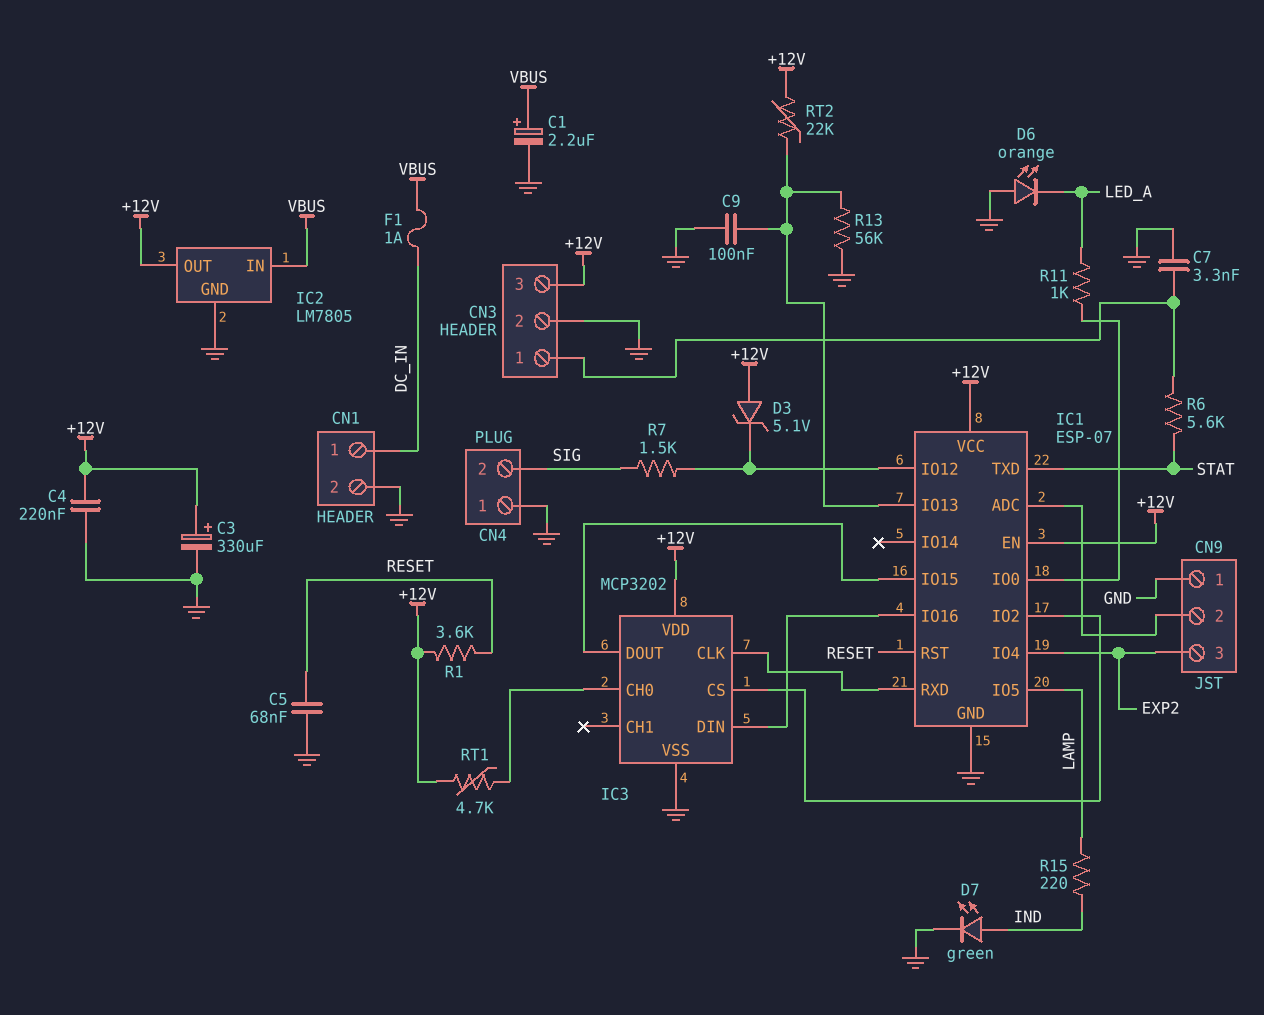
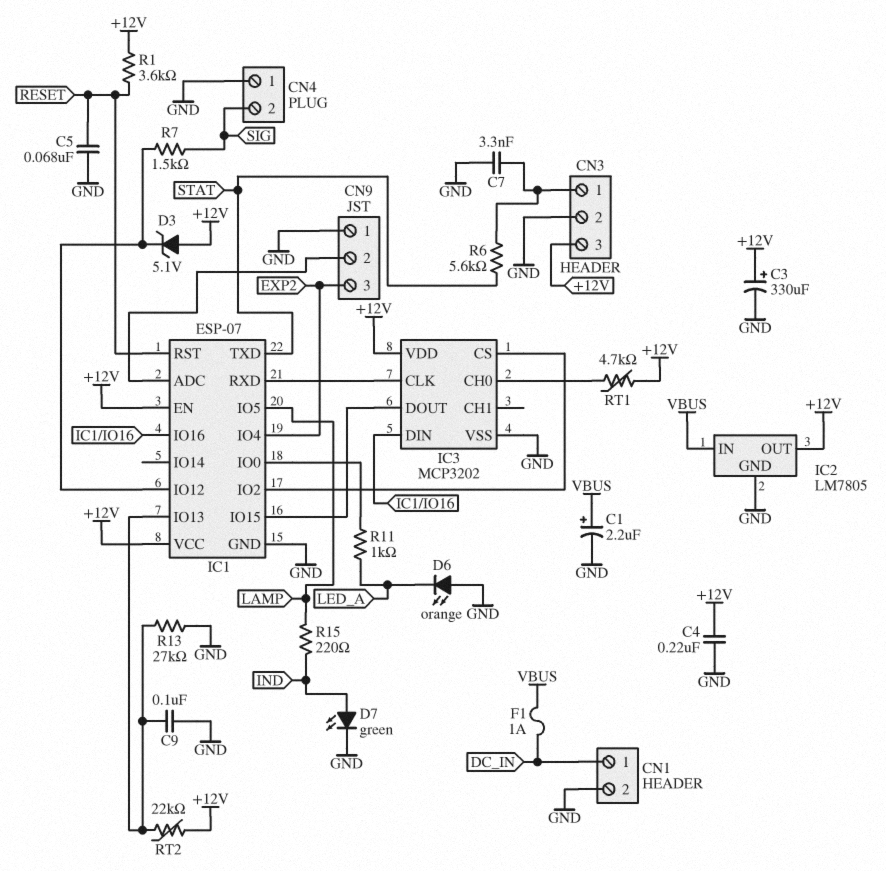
R13: 56k (GND, IC1/IO13) -> 27k (GND, IC1/IO13)

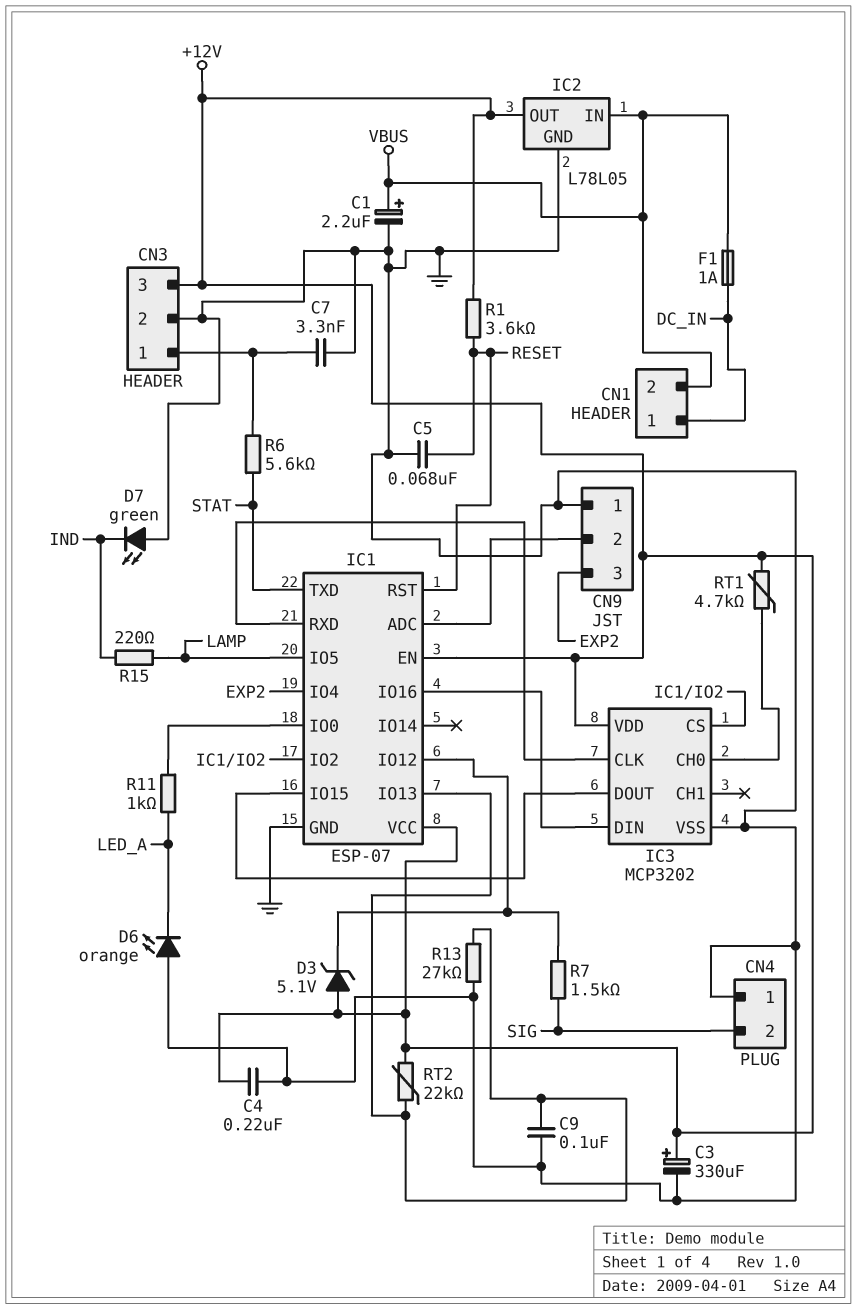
CN1 pin 2: GND -> VBUS
D7: LED green (A IND, K GND) -> LED green (A GND, K IND)
IC2: LM7805 -> L78L05

